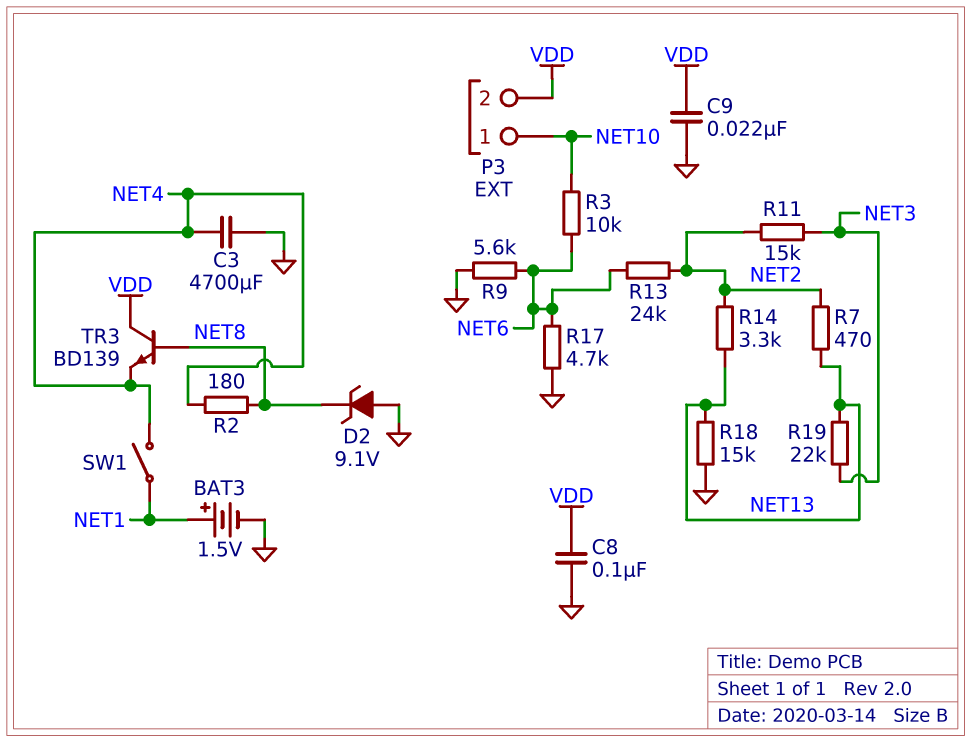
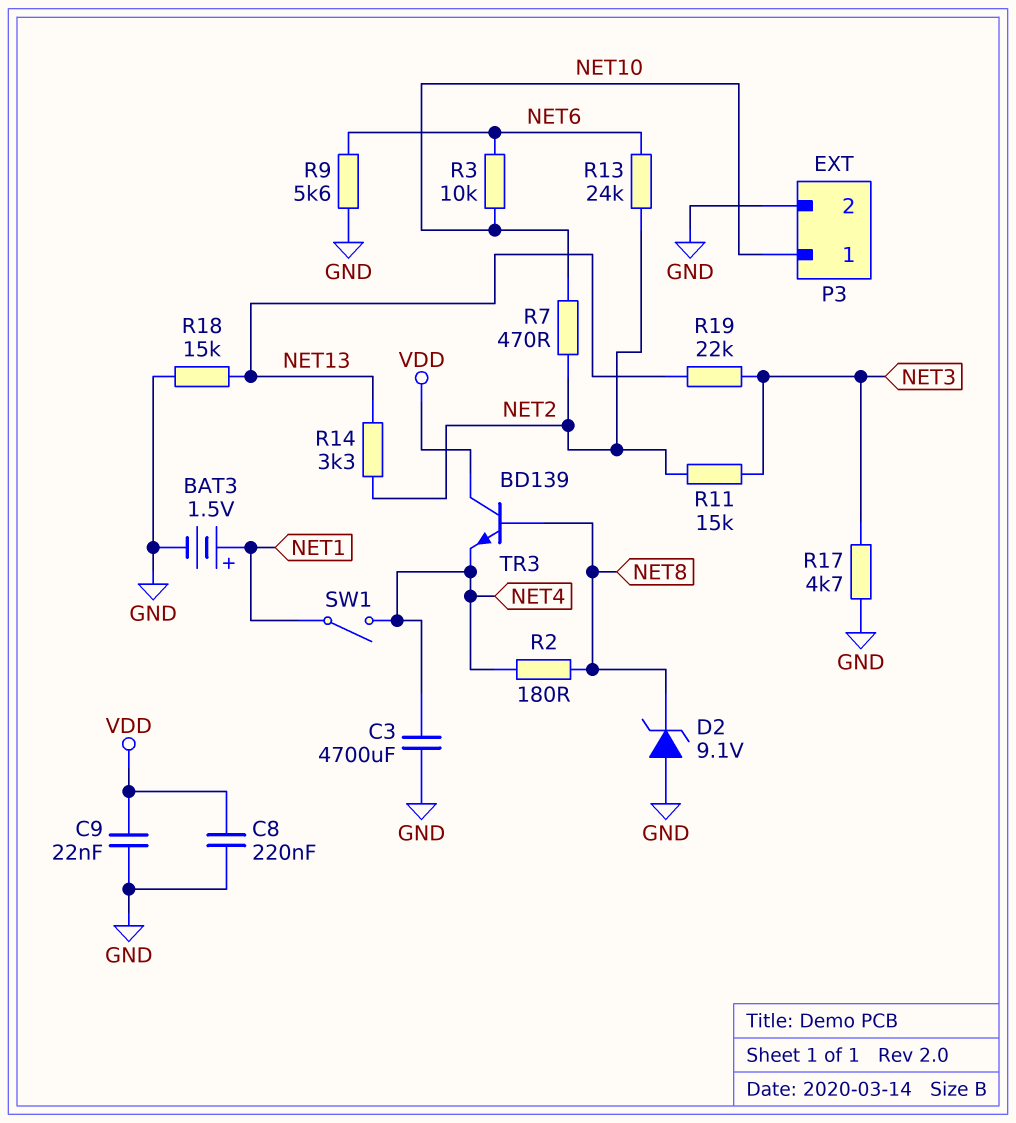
C8: 100nF (GND, VDD) -> 220nF (GND, VDD)
P3 pin 2: VDD -> GND
R7: 470 (NET2, NET13) -> 470 (NET2, NET10)
R17: 4.7k (GND, NET6) -> 4.7k (GND, NET3)

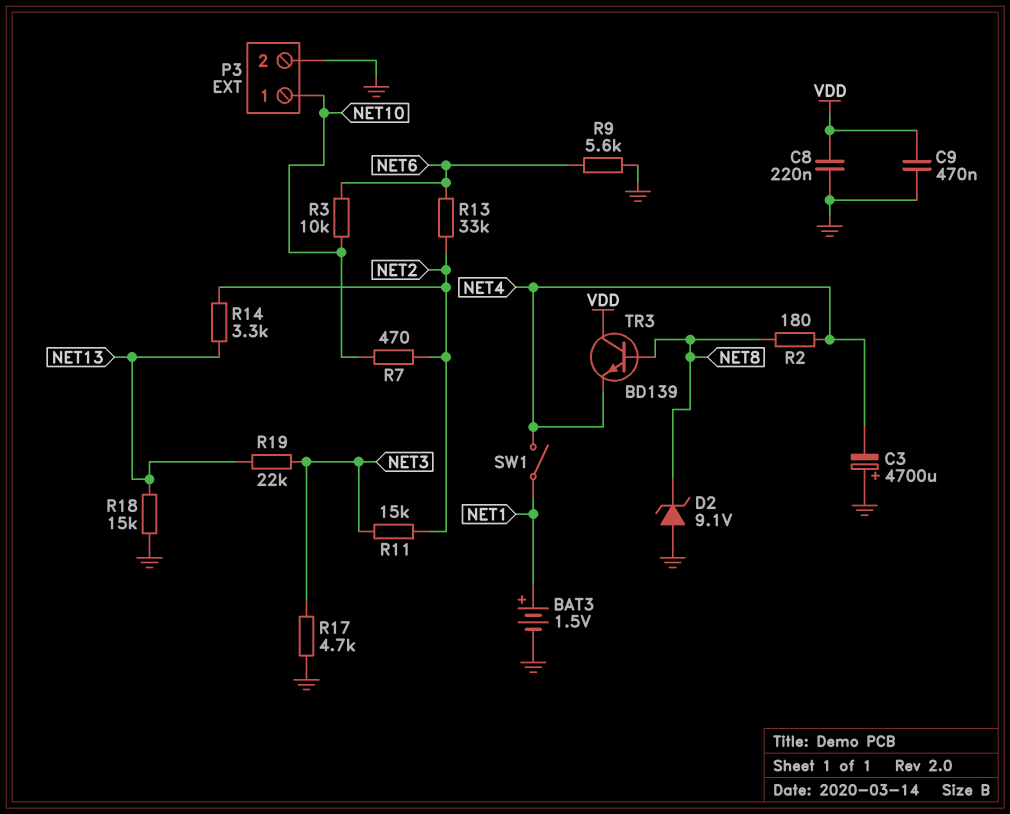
C3: 4700uF (GND, NET4) -> 4700uF (plus GND, minus NET4)
C9: 22nF (GND, VDD) -> 470nF (GND, VDD)
R13: 24k (NET2, NET6) -> 33k (NET2, NET6)

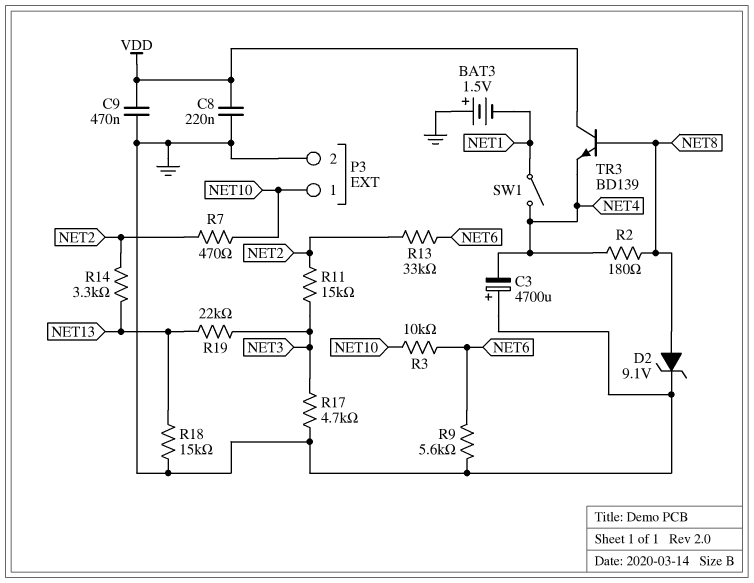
BAT3: 1.5V (plus NET1, minus GND) -> 1.5V (plus GND, minus NET1)
D2: zener 9.1V (A GND, K NET8) -> zener 9.1V (A NET8, K GND)

